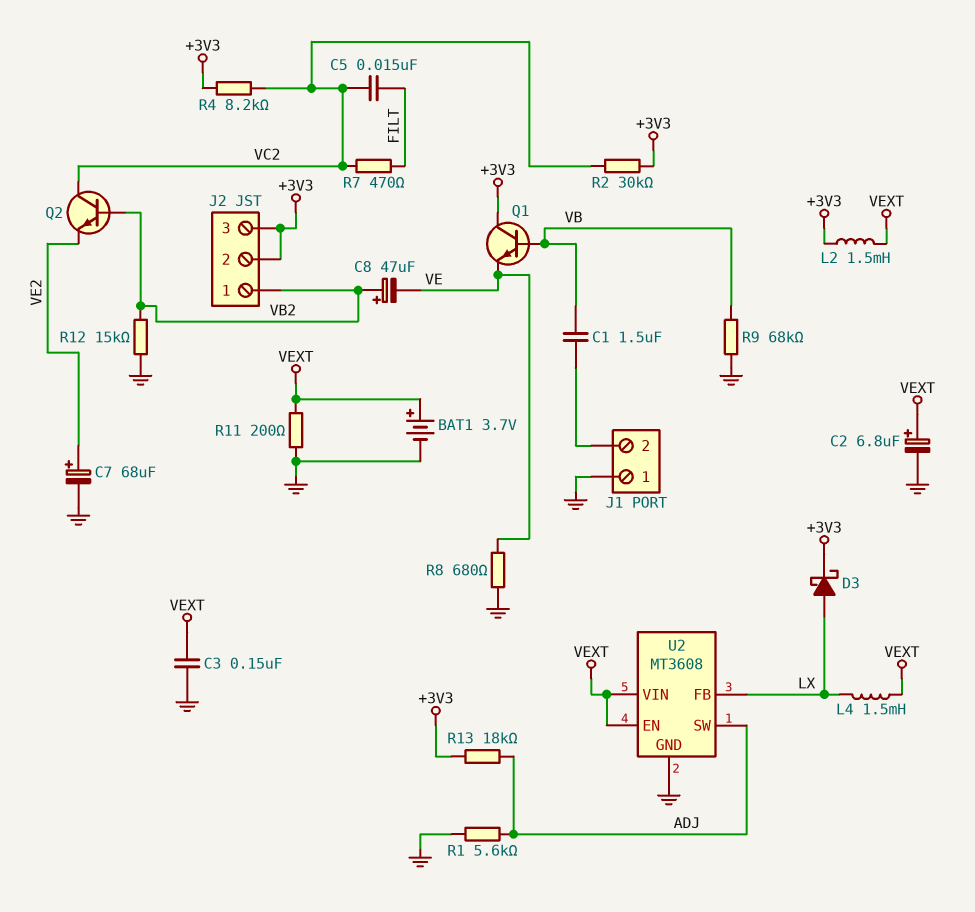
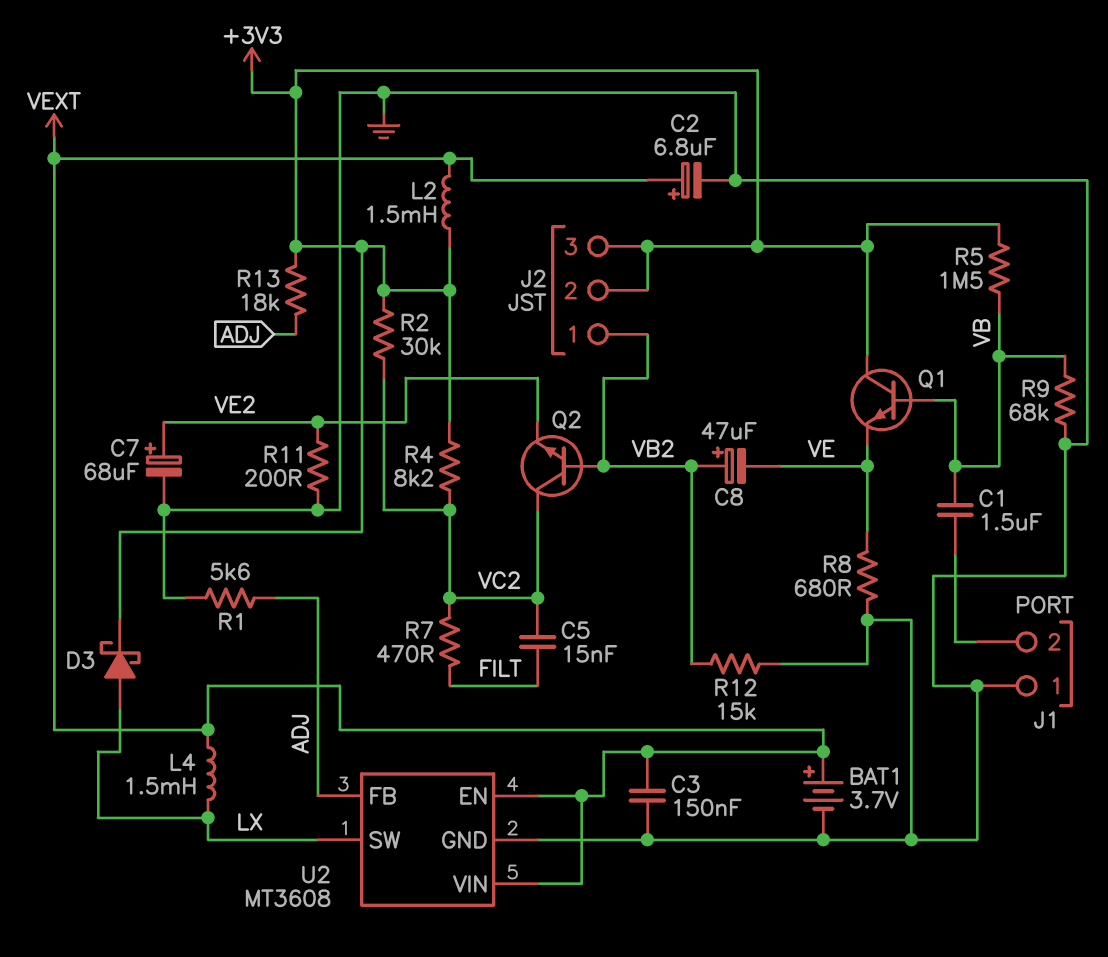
R5: none -> 1.5M (+3V3, VB)
R11: 200 (GND, VEXT) -> 200 (GND, VE2)
U2 pin FB: LX -> ADJ
U2 pin SW: ADJ -> LX

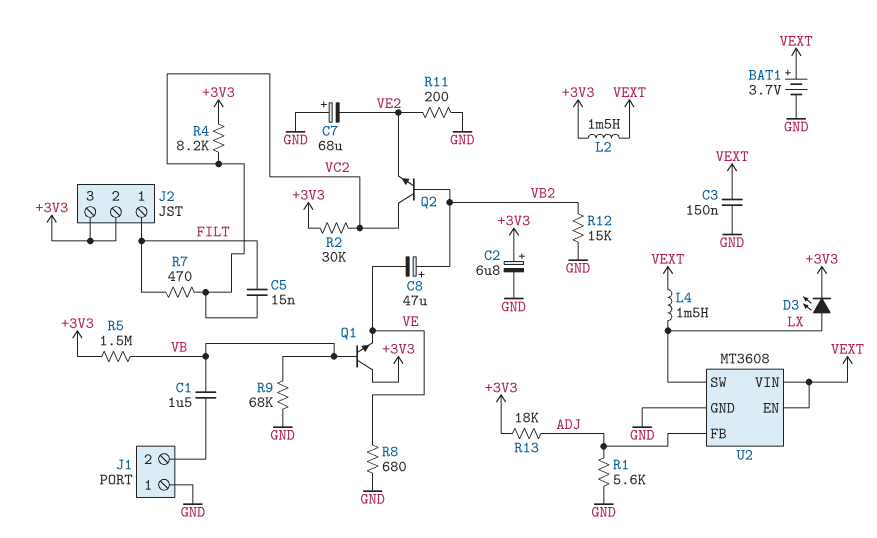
C2: 6.8uF (plus VEXT, minus GND) -> 6.8uF (plus +3V3, minus GND)
C7: 68uF (plus VE2, minus GND) -> 68uF (plus GND, minus VE2)
D3: schottky (A LX, K +3V3) -> LED (A LX, K +3V3)
J2 pin 1: VB2 -> FILT

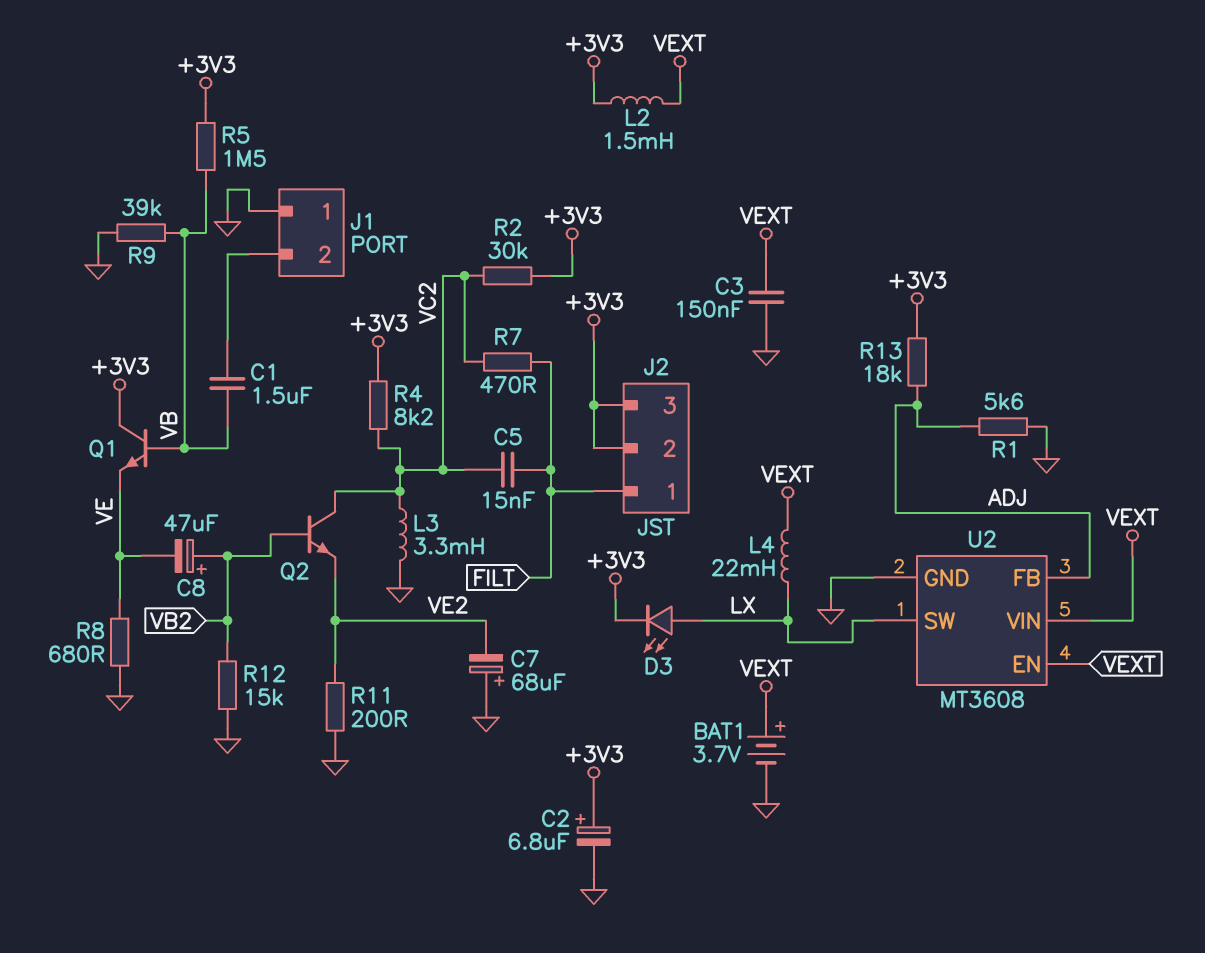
L3: none -> 3.3mH (GND, VC2)
L4: 1.5mH (LX, VEXT) -> 22mH (LX, VEXT)
R9: 68k (GND, VB) -> 39k (GND, VB)

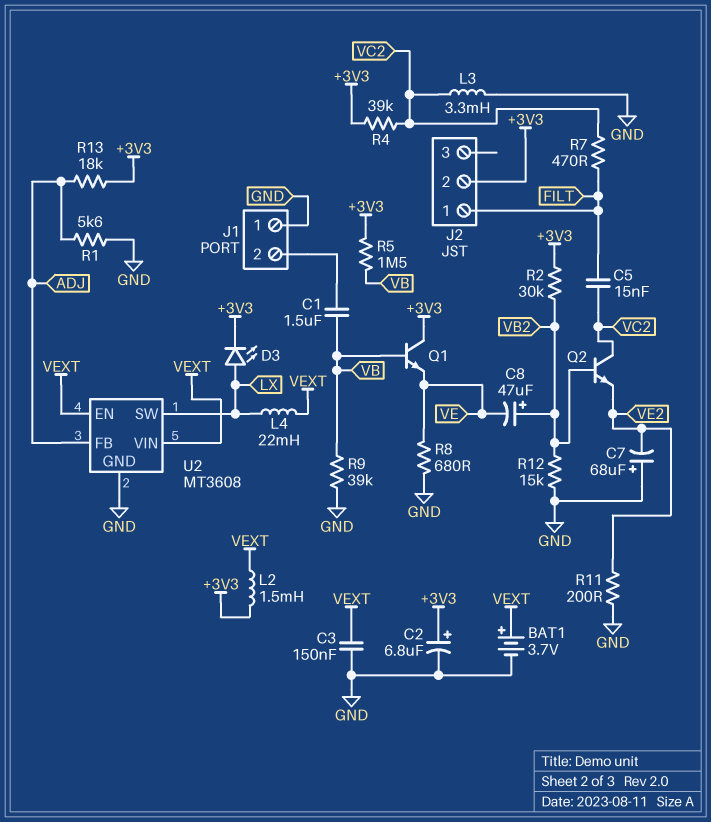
J2 pin 3: +3V3 -> none
R2: 30k (+3V3, VC2) -> 30k (+3V3, VB2)
R4: 8.2k (+3V3, VC2) -> 39k (+3V3, VC2)

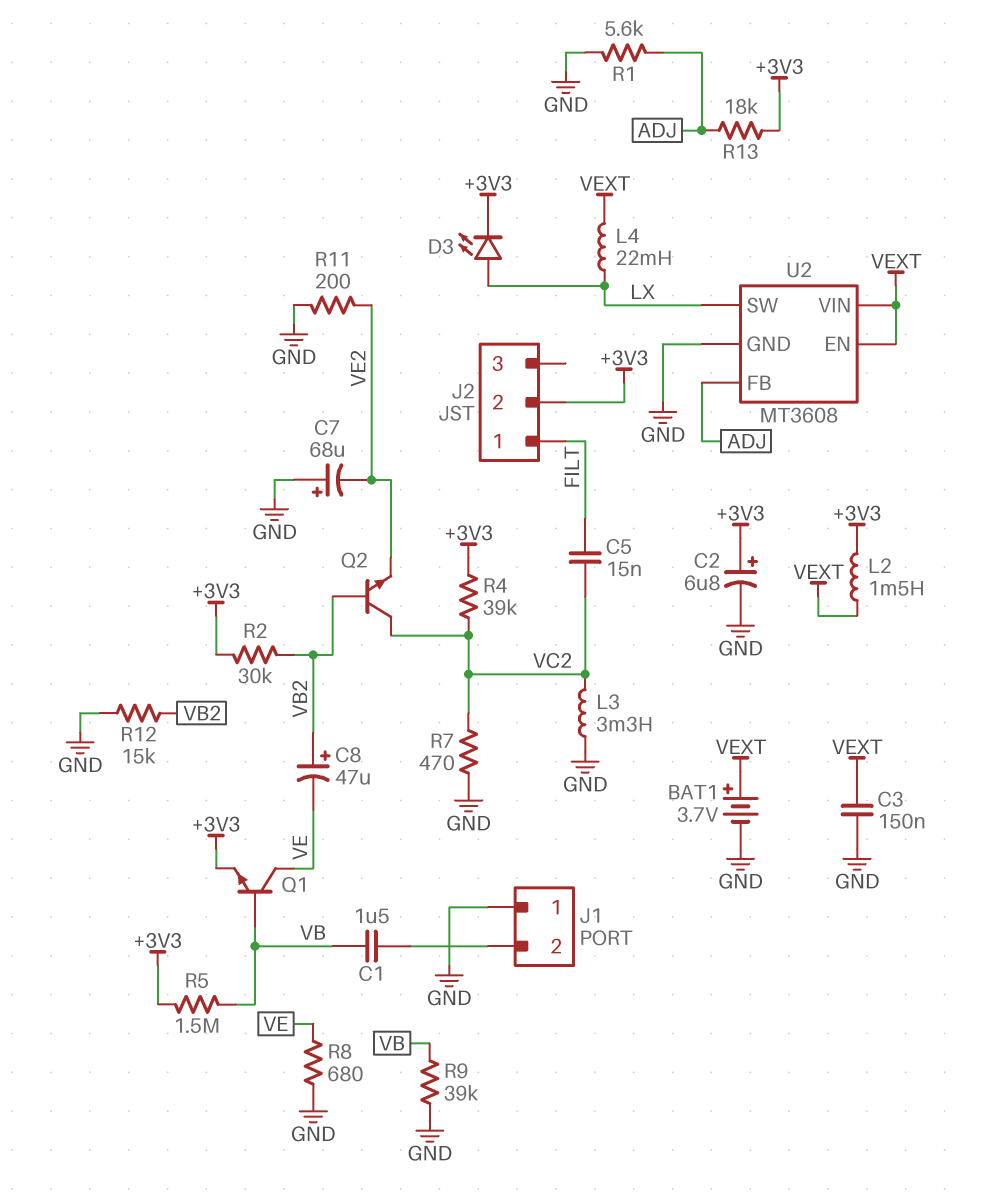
Q1: NPN (B VB, C +3V3, E VE) -> NPN (B VB, C VE, E +3V3)
R7: 470 (FILT, VC2) -> 470 (GND, VC2)

